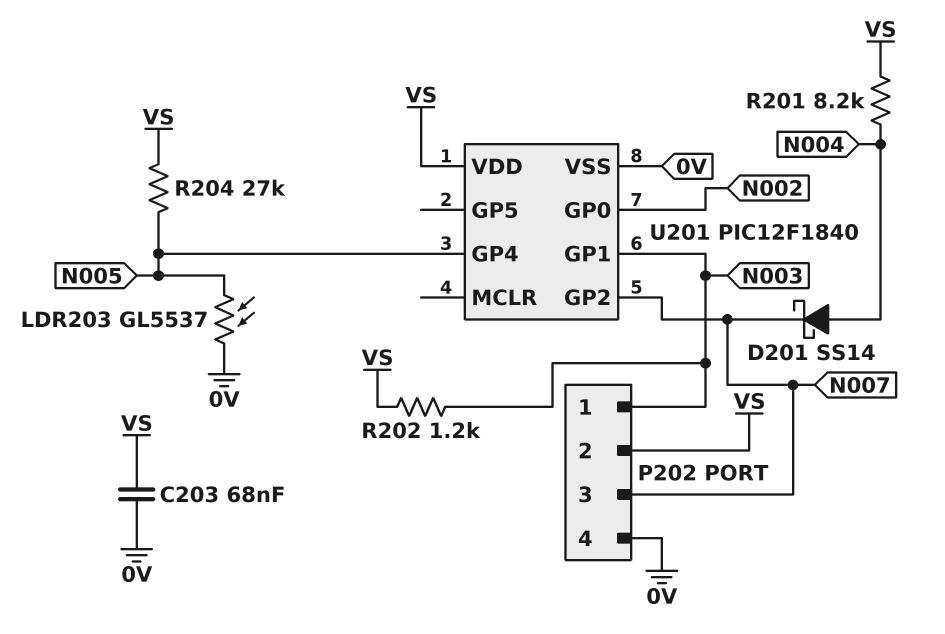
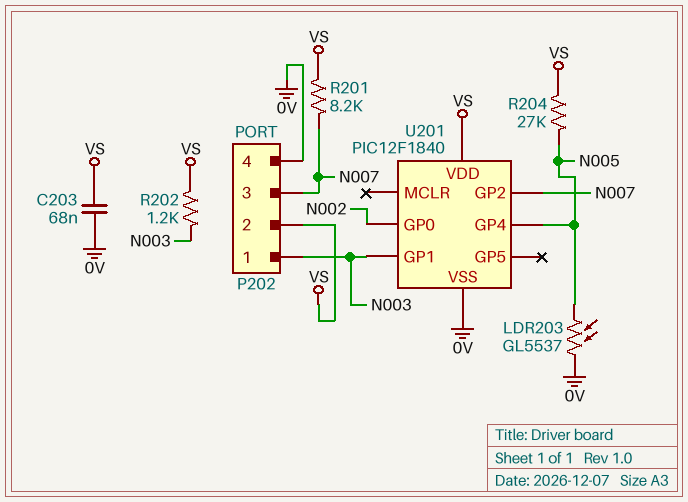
D201: schottky SS14 (A N004, K N007) -> none
R201: 8.2k (N004, VS) -> 8.2k (N007, VS)

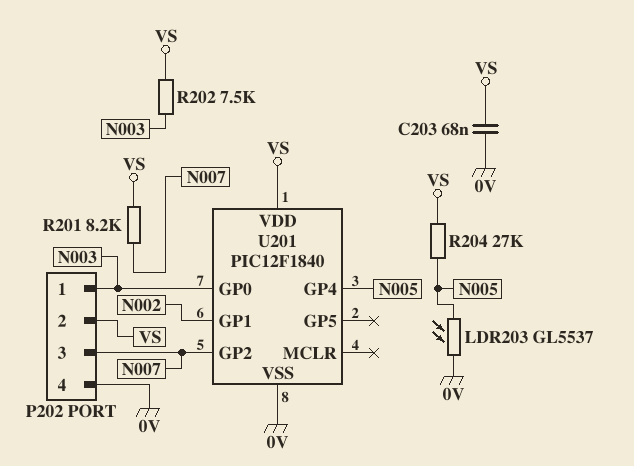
R202: 1.2k (N003, VS) -> 7.5k (N003, VS)
U201 pin GP0: N002 -> N003
U201 pin GP1: N003 -> N002

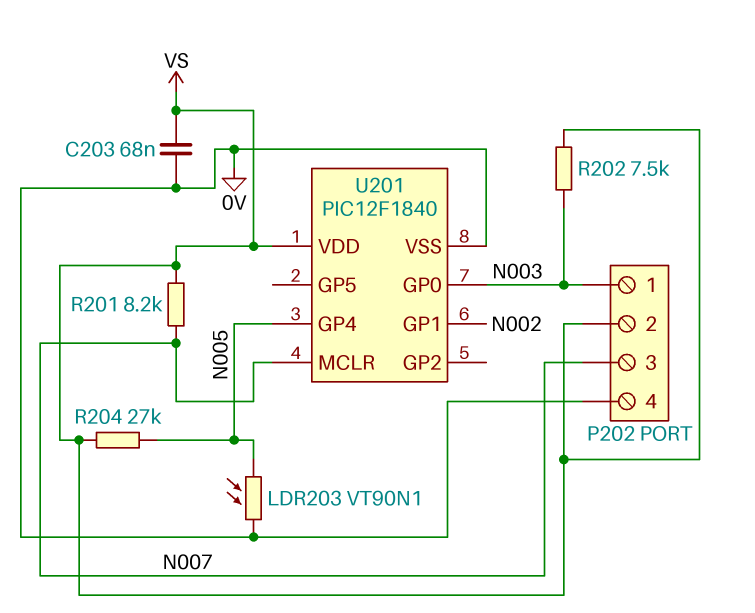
LDR203: GL5537 (0V, N005) -> VT90N1 (0V, N005)
U201 pin GP2: N007 -> none
U201 pin MCLR: none -> N007

